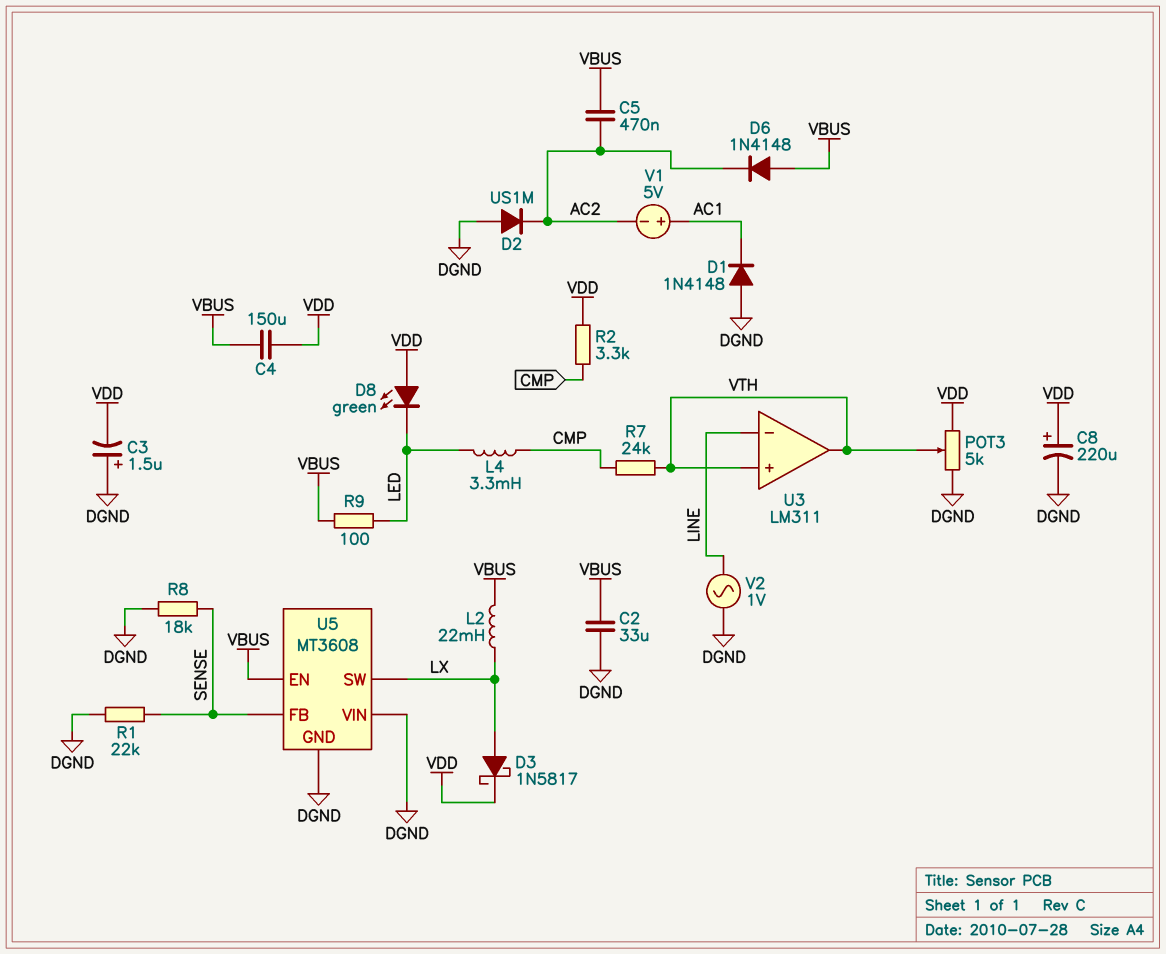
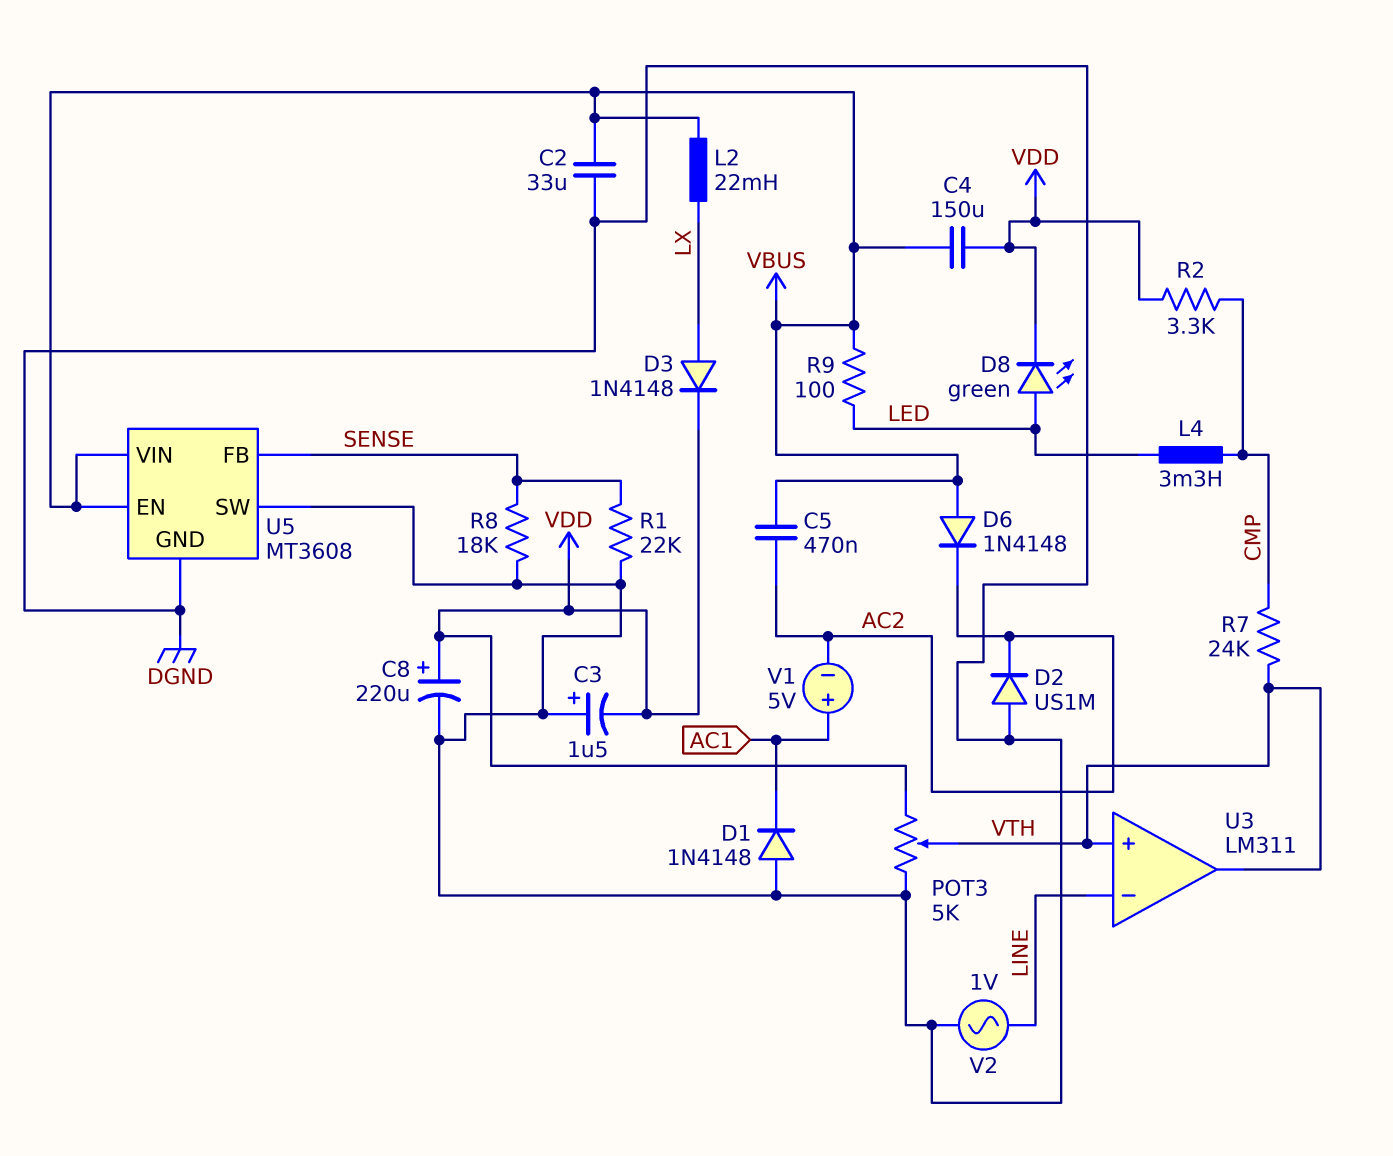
D3: schottky 1N5817 (A LX, K VDD) -> diode 1N4148 (A LX, K VDD)
D8: LED green (A VDD, K LED) -> LED green (A LED, K VDD)
U5 pin SW: LX -> DGND
U5 pin VIN: DGND -> VBUS

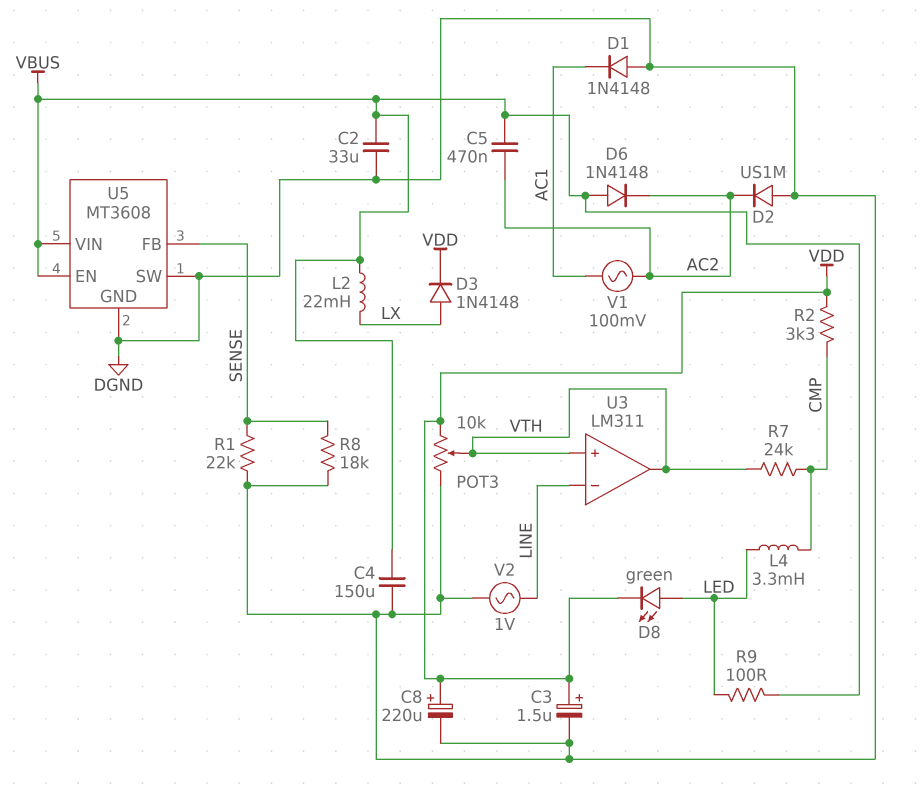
C3: 1.5uF (plus DGND, minus VDD) -> 1.5uF (plus VDD, minus DGND)
C4: 150uF (VBUS, VDD) -> 150uF (DGND, VBUS)
POT3: 5k (DGND, VDD, wiper VTH) -> 10k (DGND, VDD, wiper VTH)
V1: 5V (plus AC1, minus AC2) -> AC 100mV (AC1, AC2)

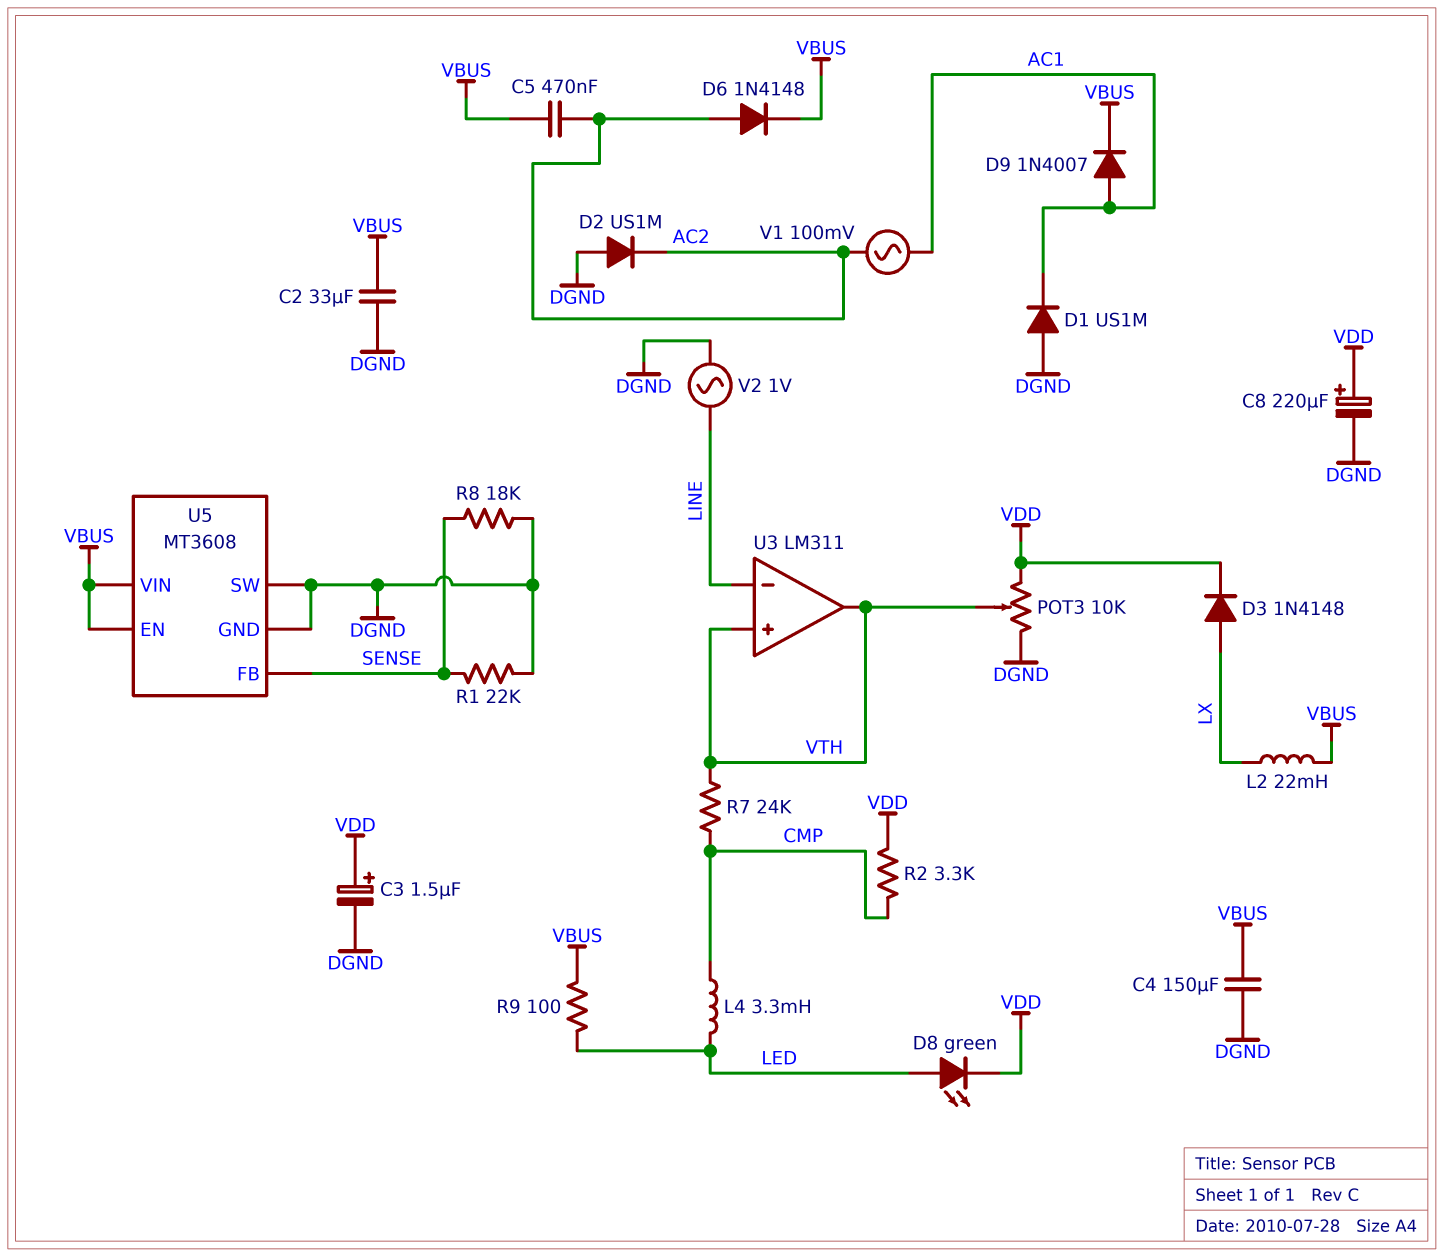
D1: diode 1N4148 (A DGND, K AC1) -> diode US1M (A DGND, K AC1)
D6: diode 1N4148 (A VBUS, K AC2) -> diode 1N4148 (A AC2, K VBUS)
D9: none -> diode 1N4007 (A AC1, K VBUS)

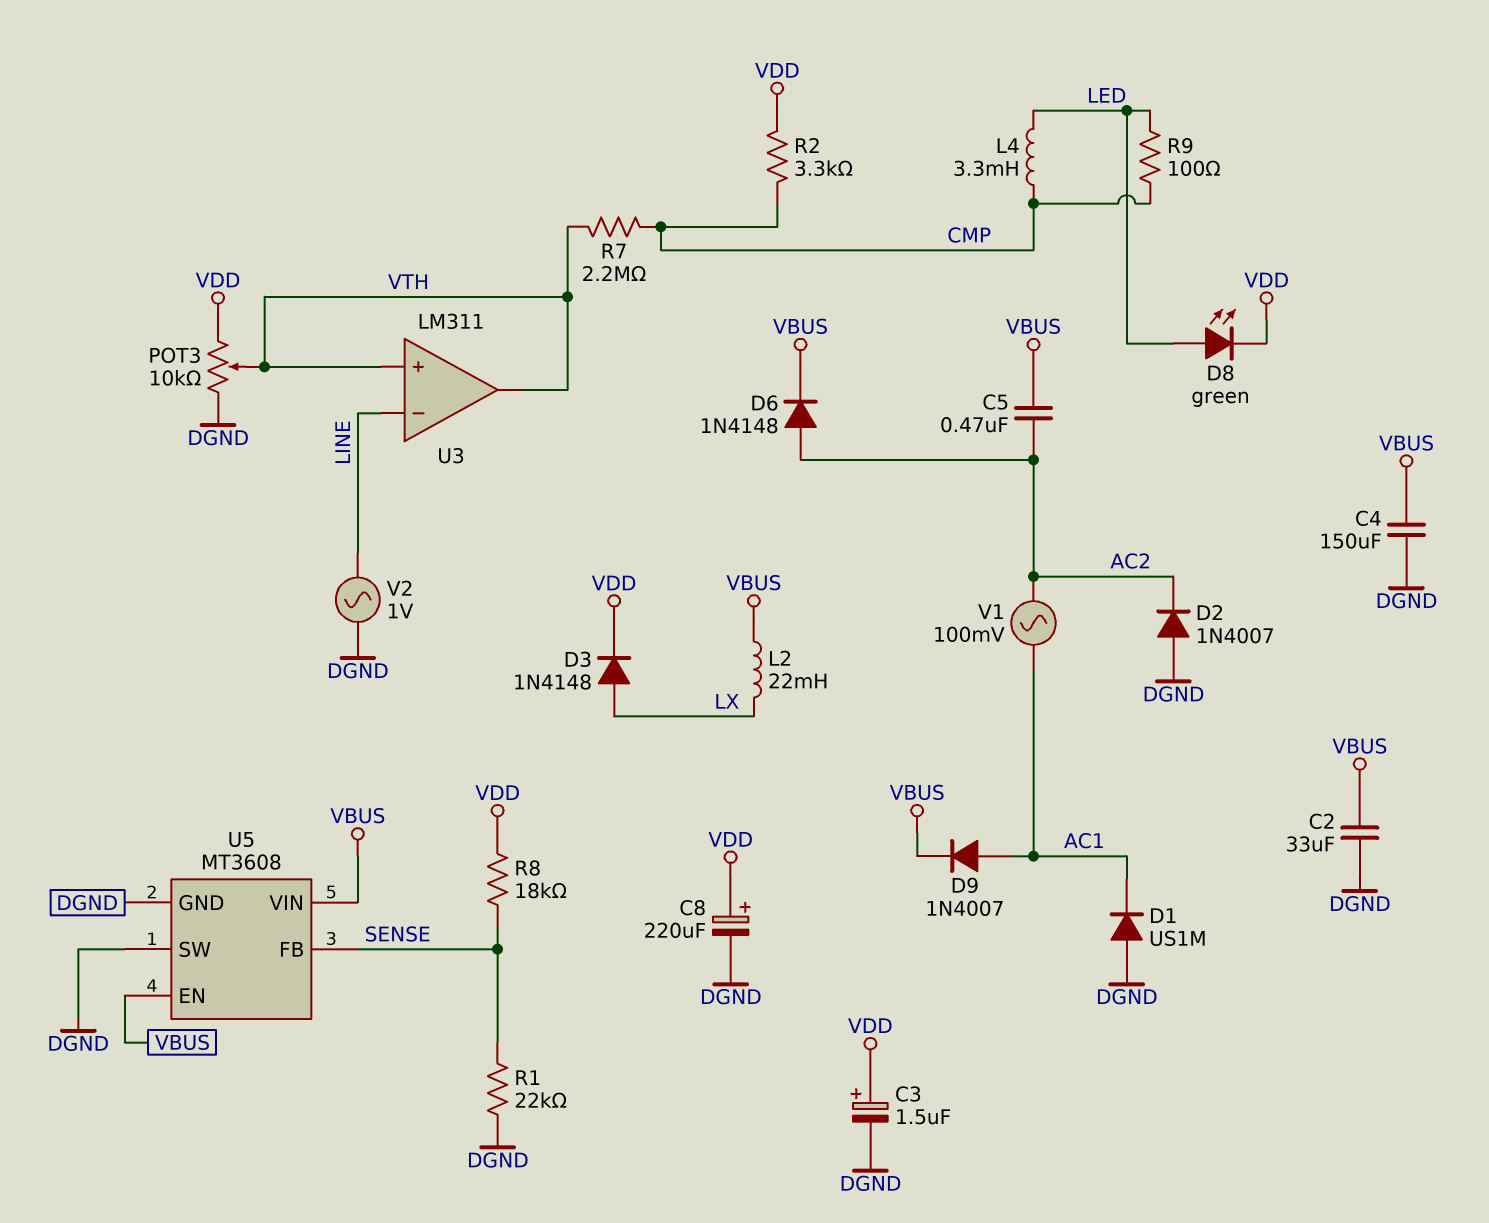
D2: diode US1M (A DGND, K AC2) -> diode 1N4007 (A DGND, K AC2)
R7: 24k (CMP, VTH) -> 2.2M (CMP, VTH)
R8: 18k (DGND, SENSE) -> 18k (SENSE, VDD)
R9: 100 (LED, VBUS) -> 100 (CMP, LED)

